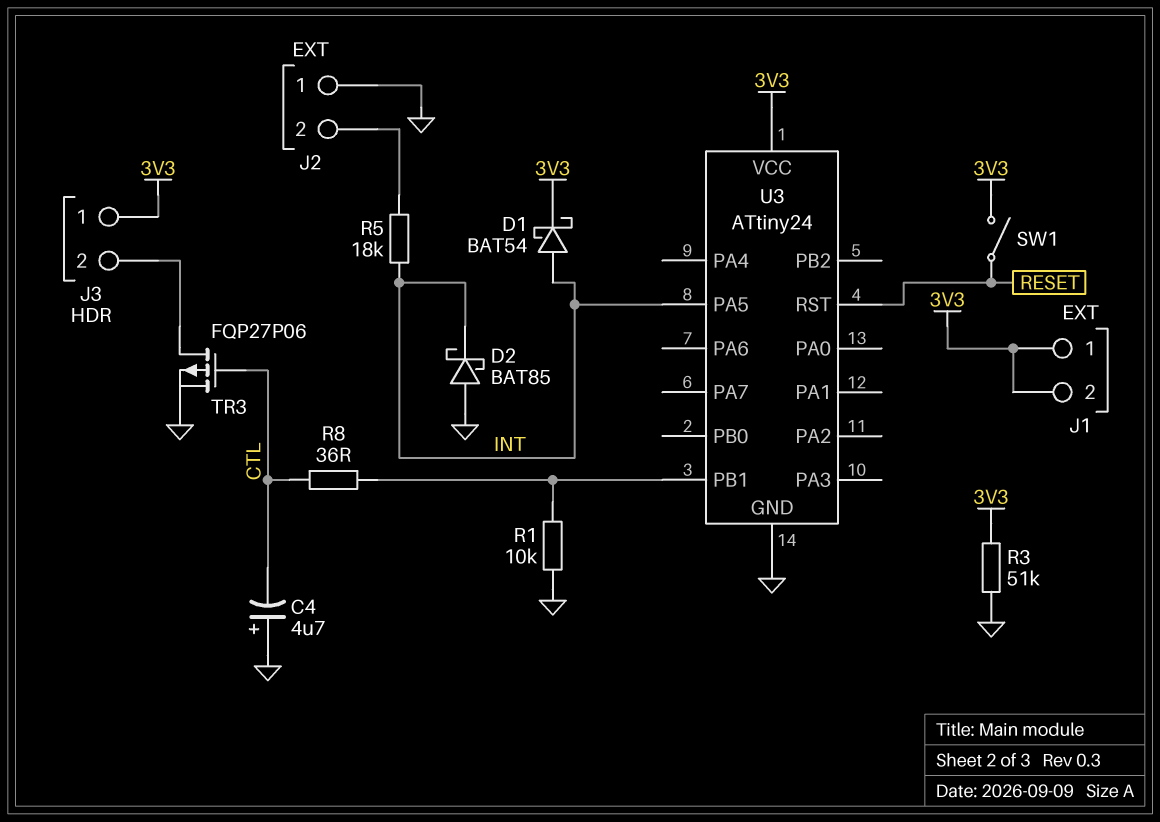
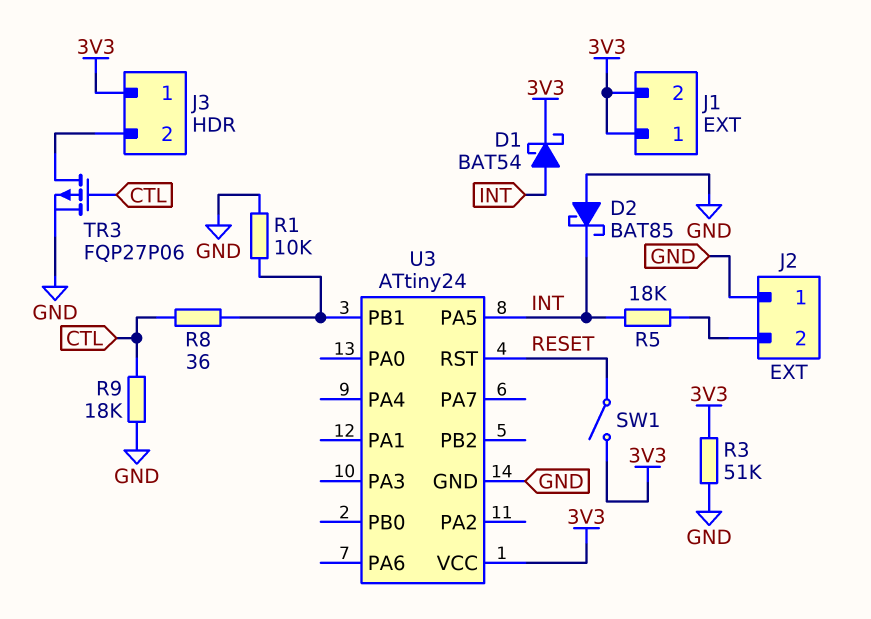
C4: 4.7uF (plus GND, minus CTL) -> none
R9: none -> 18k (CTL, GND)

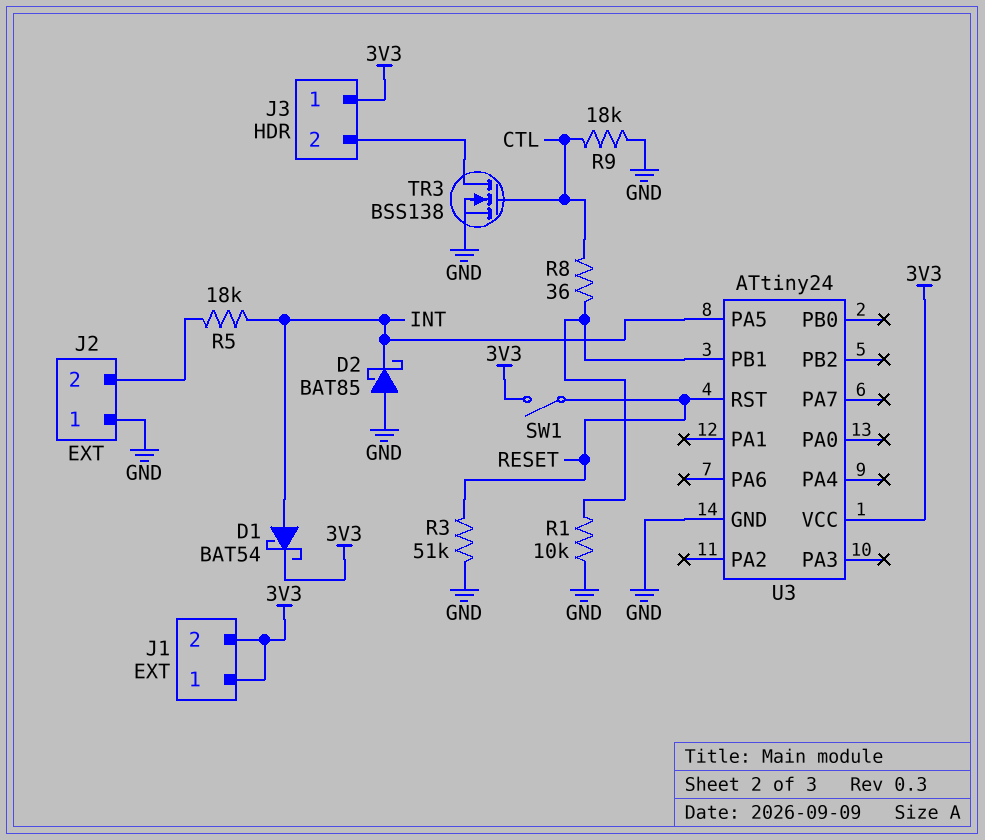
R3: 51k (3V3, GND) -> 51k (GND, RESET)
TR3: PMOS FQP27P06 (G CTL, D J3/2, S GND) -> NMOS BSS138 (G CTL, D J3/2, S GND)

